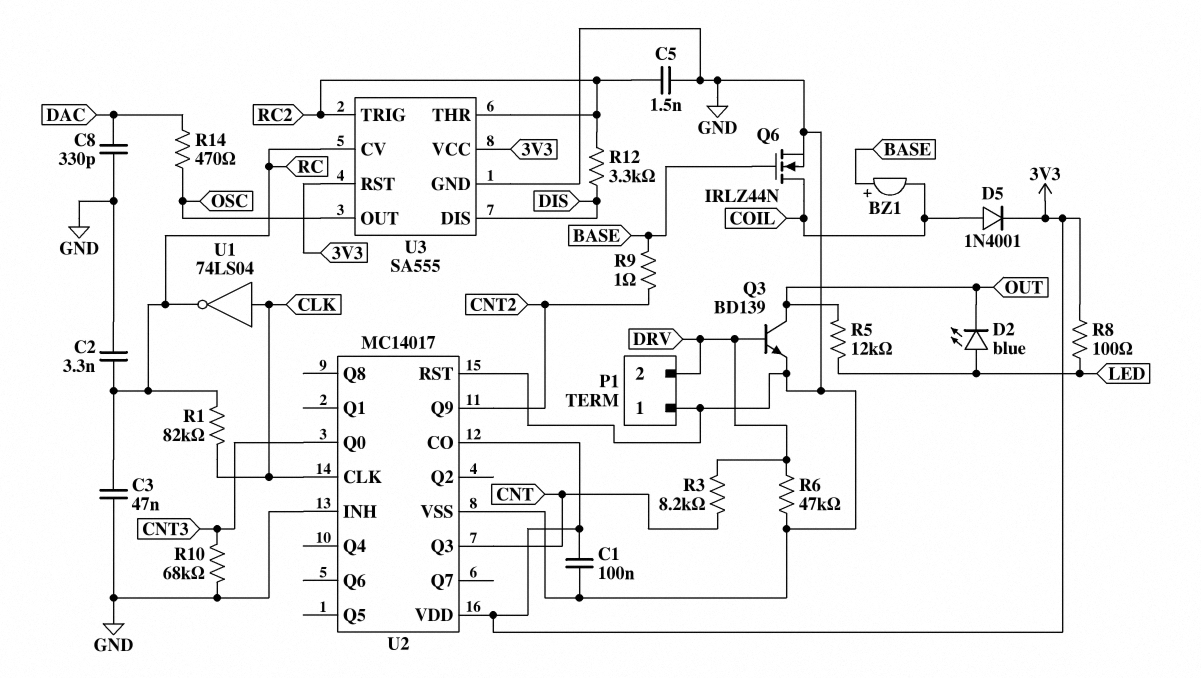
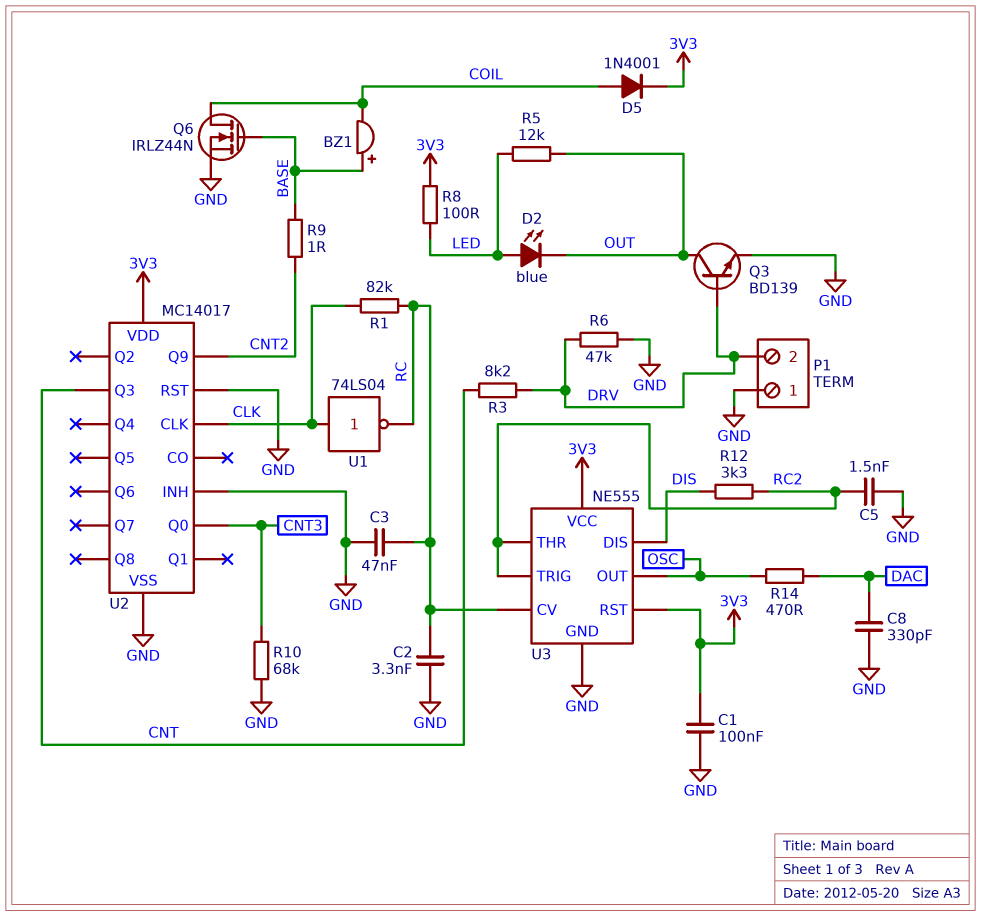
U2 pin CO: 3V3 -> none
U3: SA555 -> NE555

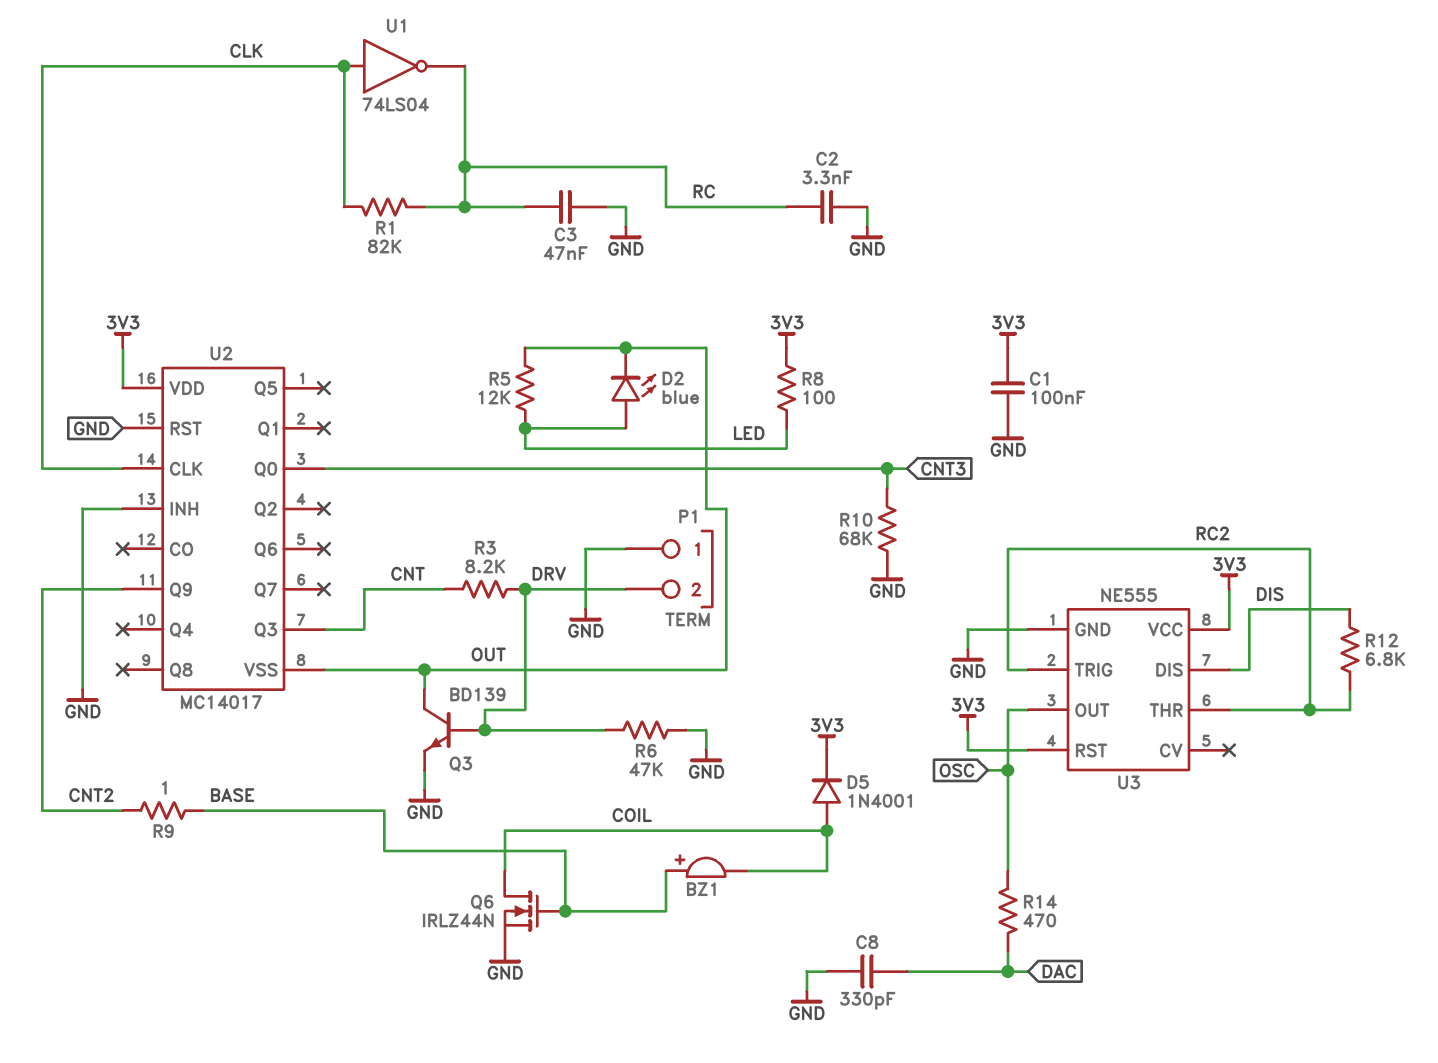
C5: 1.5nF (GND, RC2) -> none
R12: 3.3k (DIS, RC2) -> 6.8k (DIS, RC2)
U2 pin VSS: GND -> OUT
U3 pin CV: RC -> none

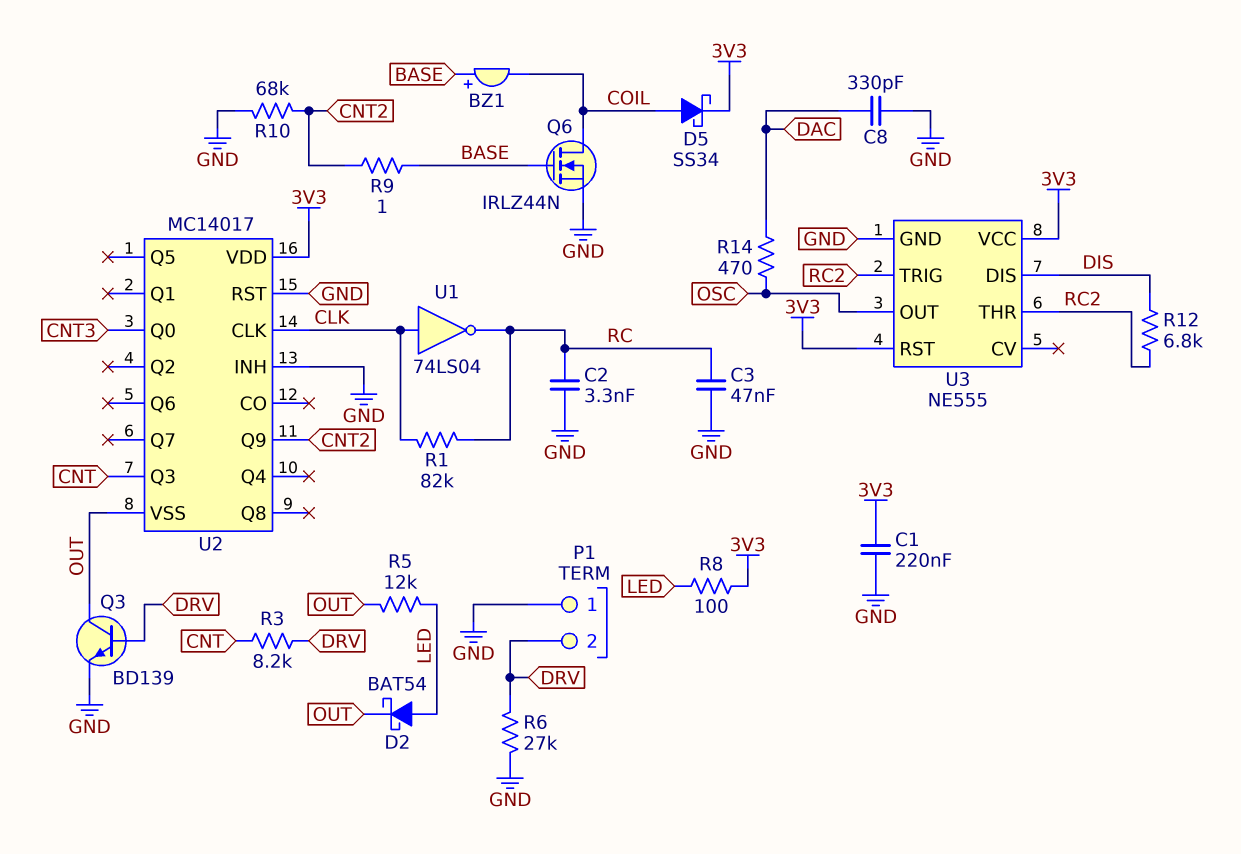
C1: 100nF (3V3, GND) -> 220nF (3V3, GND)
D2: LED blue (A LED, K OUT) -> schottky BAT54 (A LED, K OUT)
D5: diode 1N4001 (A COIL, K 3V3) -> schottky SS34 (A COIL, K 3V3)
R6: 47k (DRV, GND) -> 27k (DRV, GND)
R10: 68k (CNT3, GND) -> 68k (CNT2, GND)

